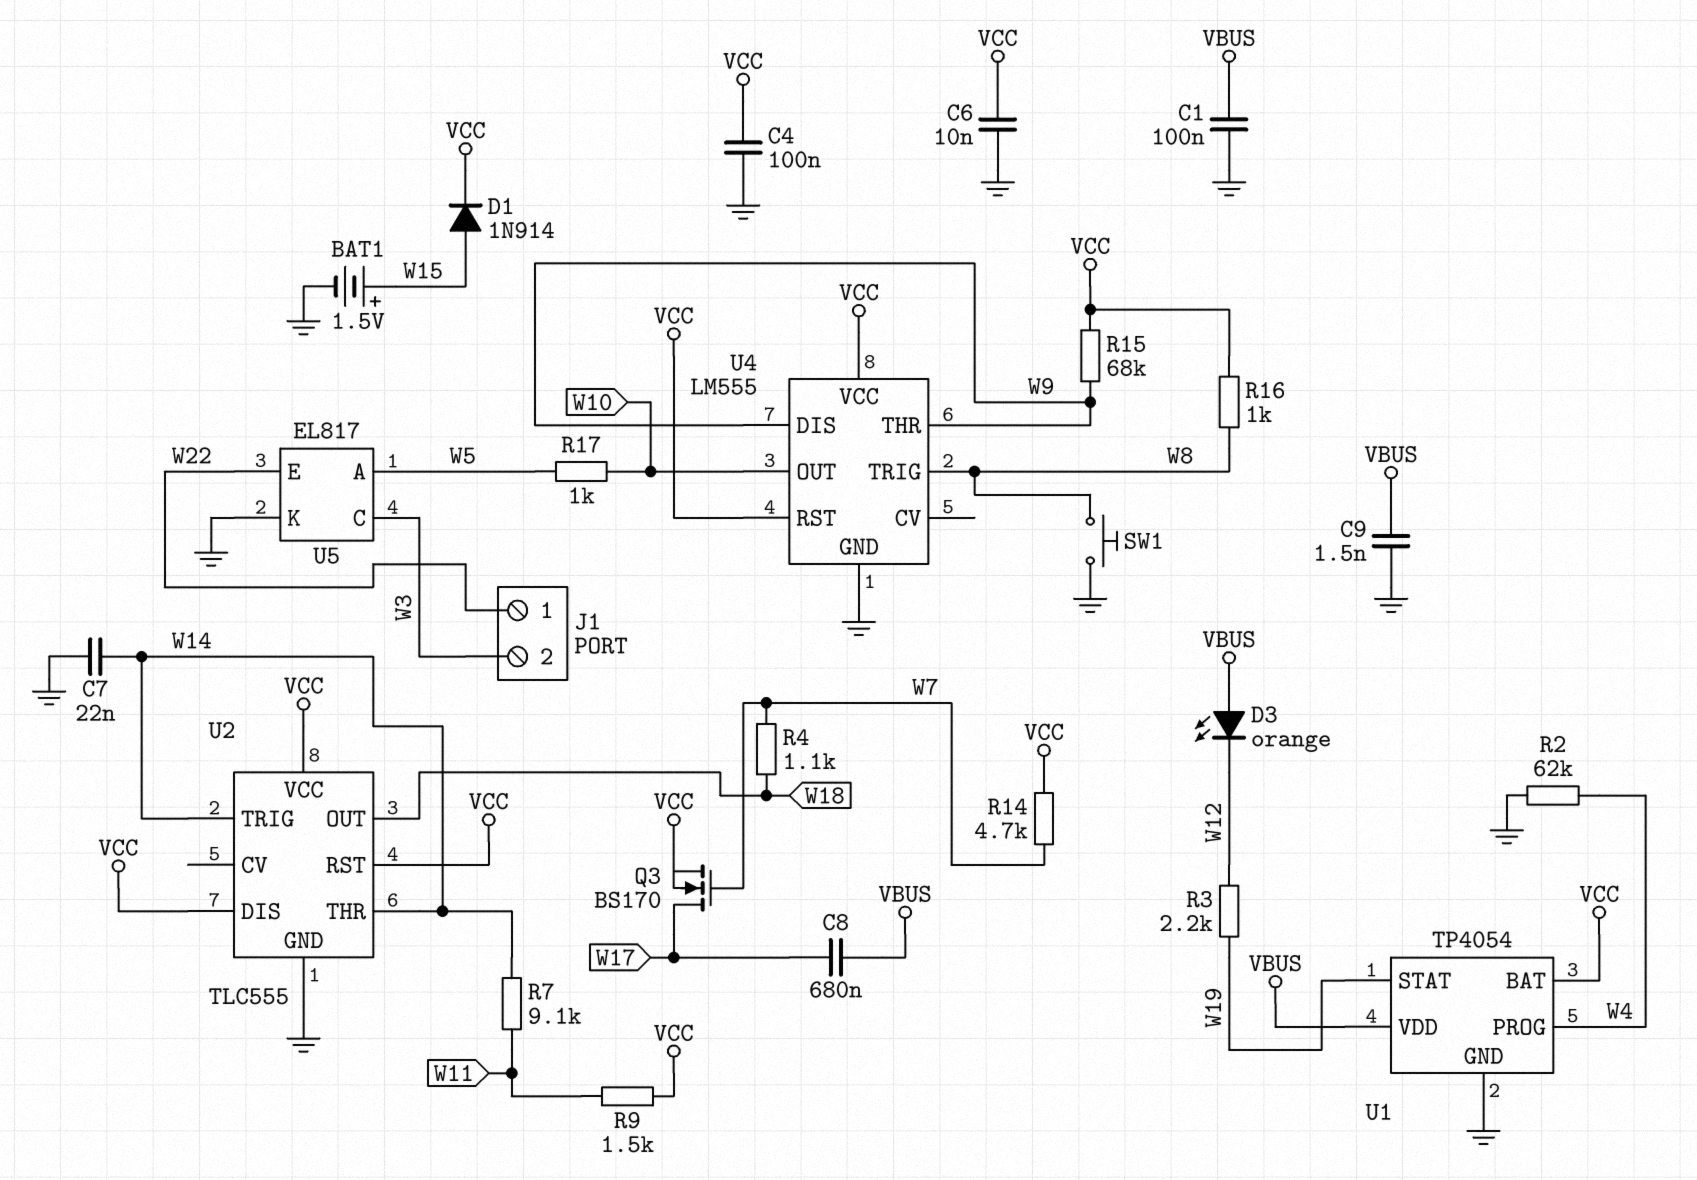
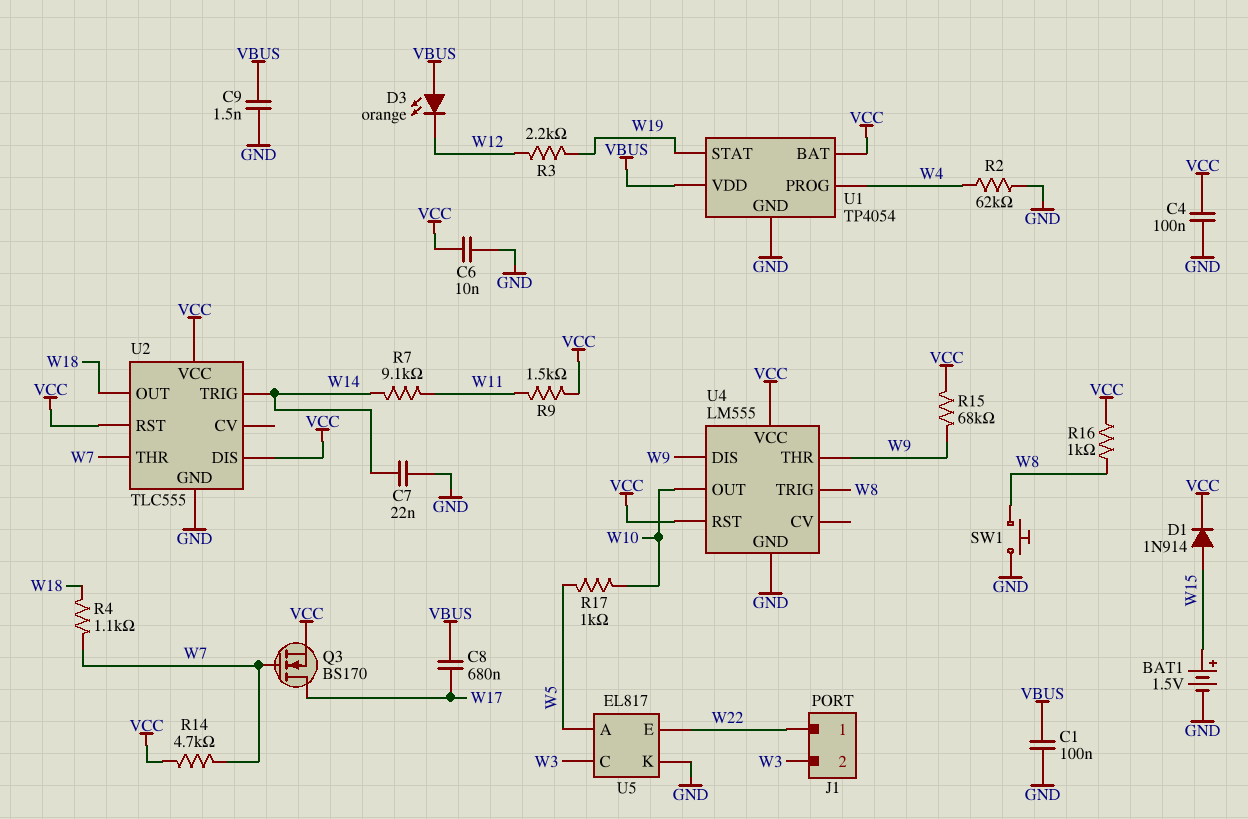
U2 pin THR: W14 -> W7

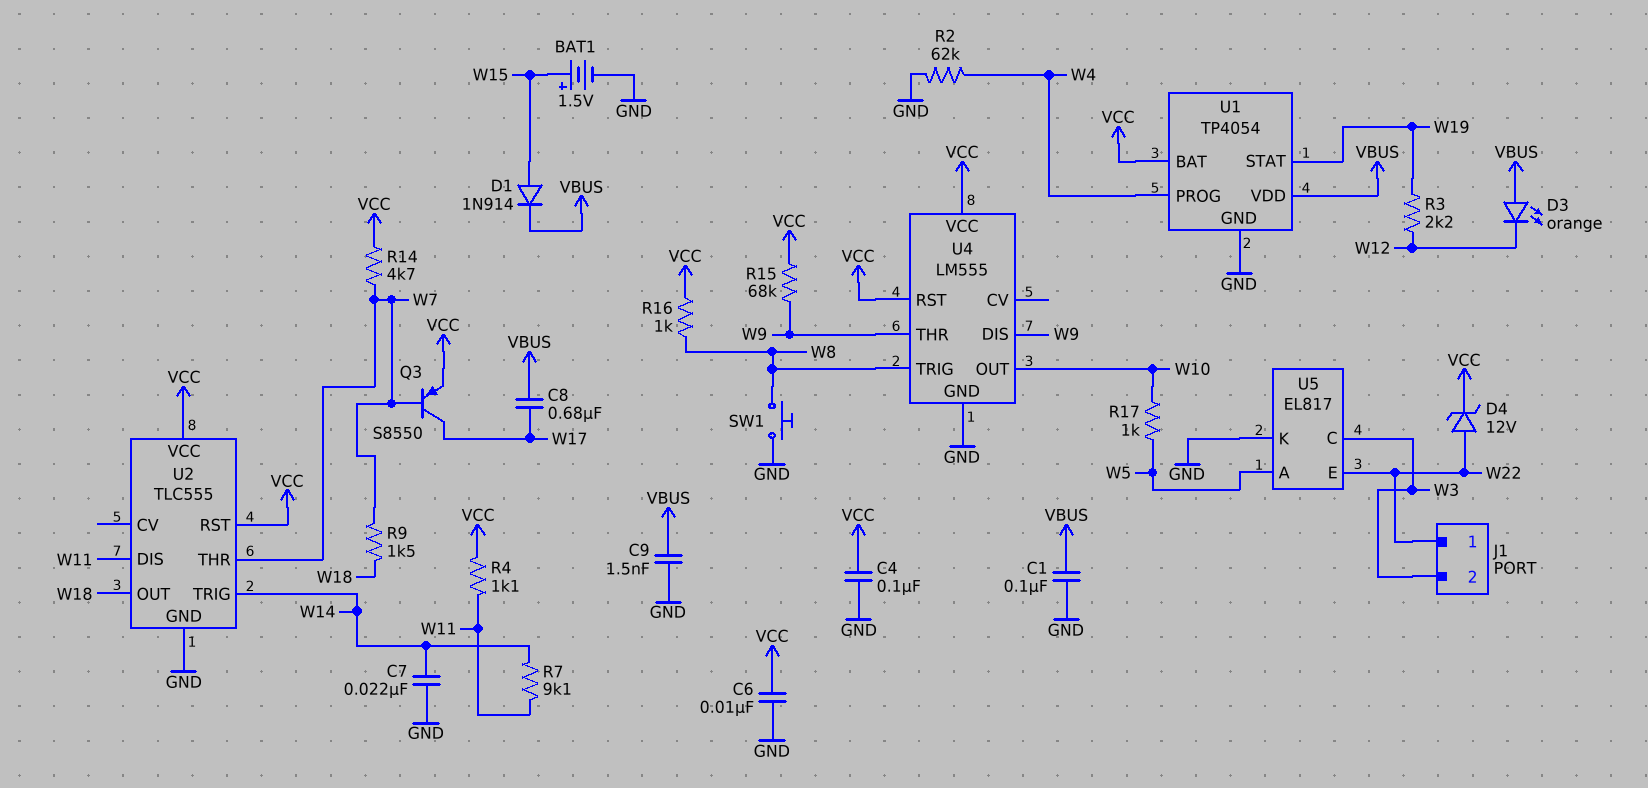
D1: diode 1N914 (A W15, K VCC) -> diode 1N914 (A W15, K VBUS)
D4: none -> zener 12V (A W22, K VCC)
Q3: NMOS BS170 (G W7, D W17, S VCC) -> PNP S8550 (B W7, C W17, E VCC)
R4: 1.1k (W7, W18) -> 1.1k (VCC, W11)
R9: 1.5k (VCC, W11) -> 1.5k (W7, W18)
U2 pin DIS: VCC -> W11

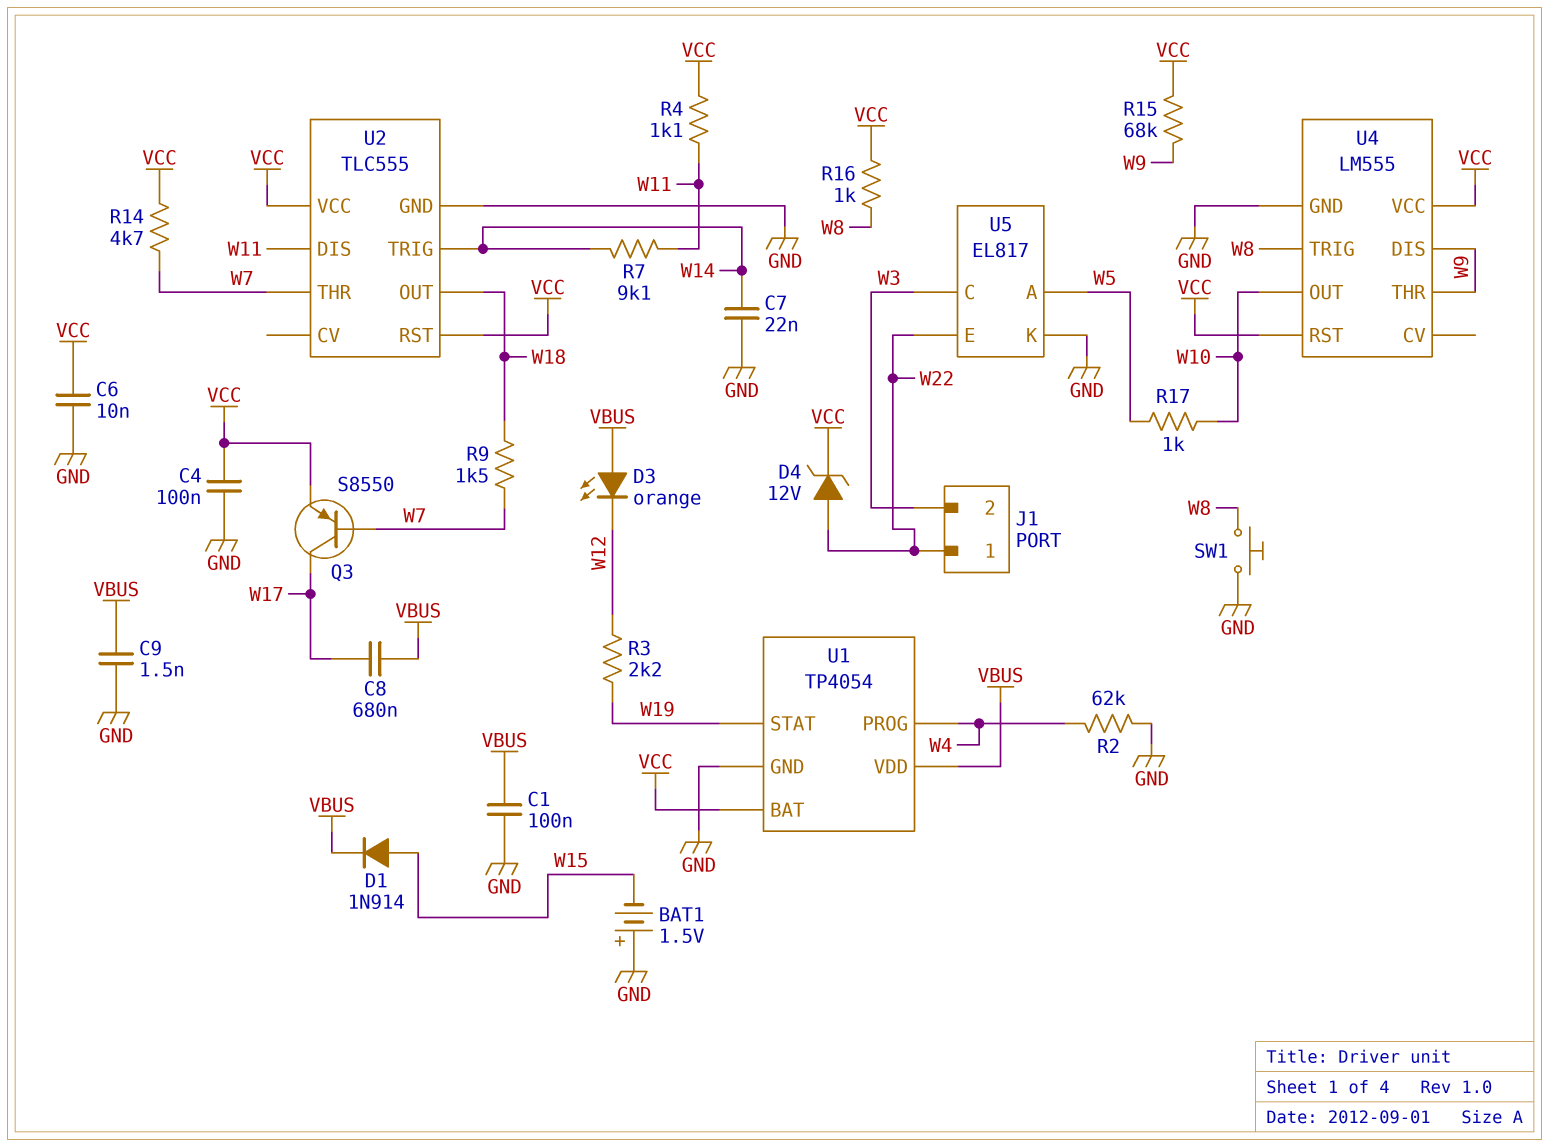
BAT1: 1.5V (plus W15, minus GND) -> 1.5V (plus GND, minus W15)

